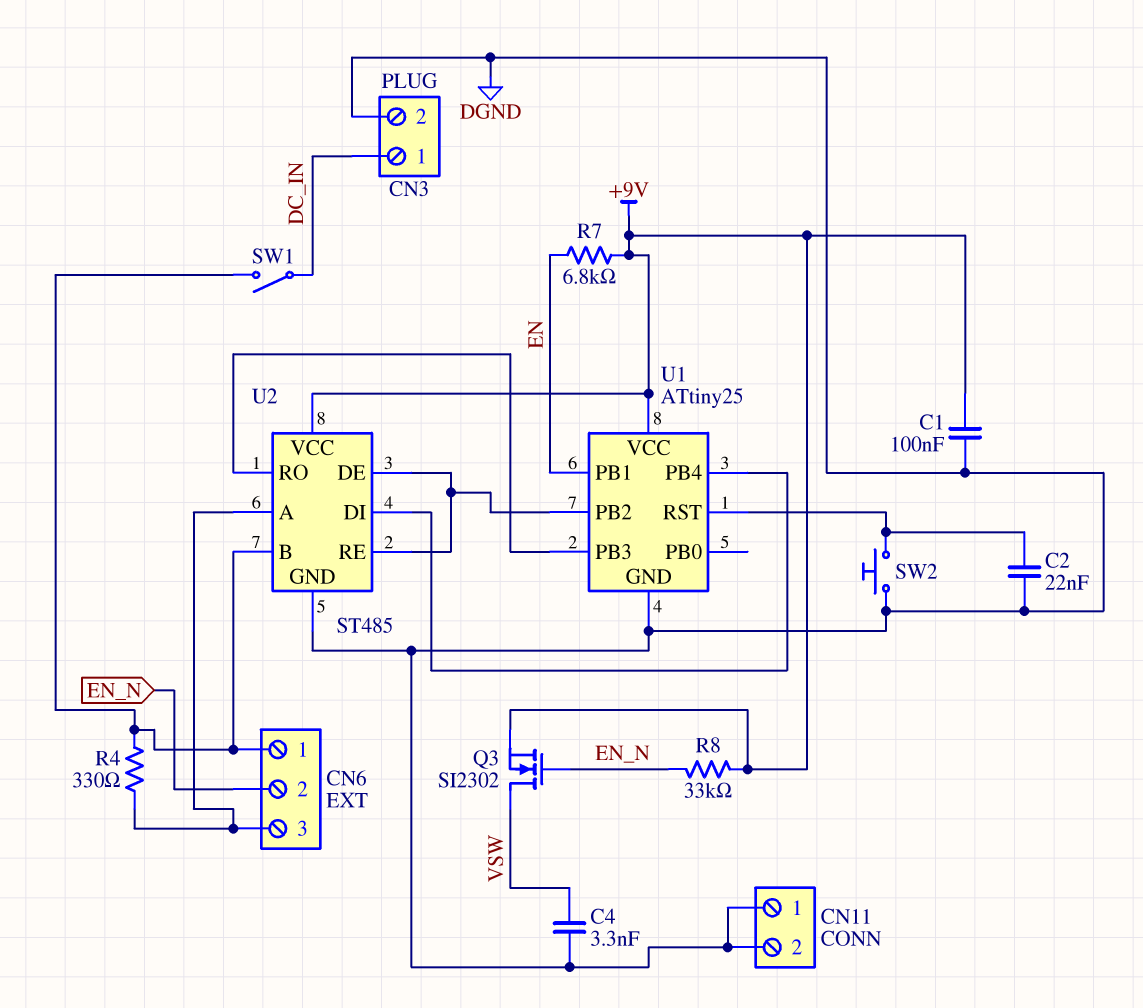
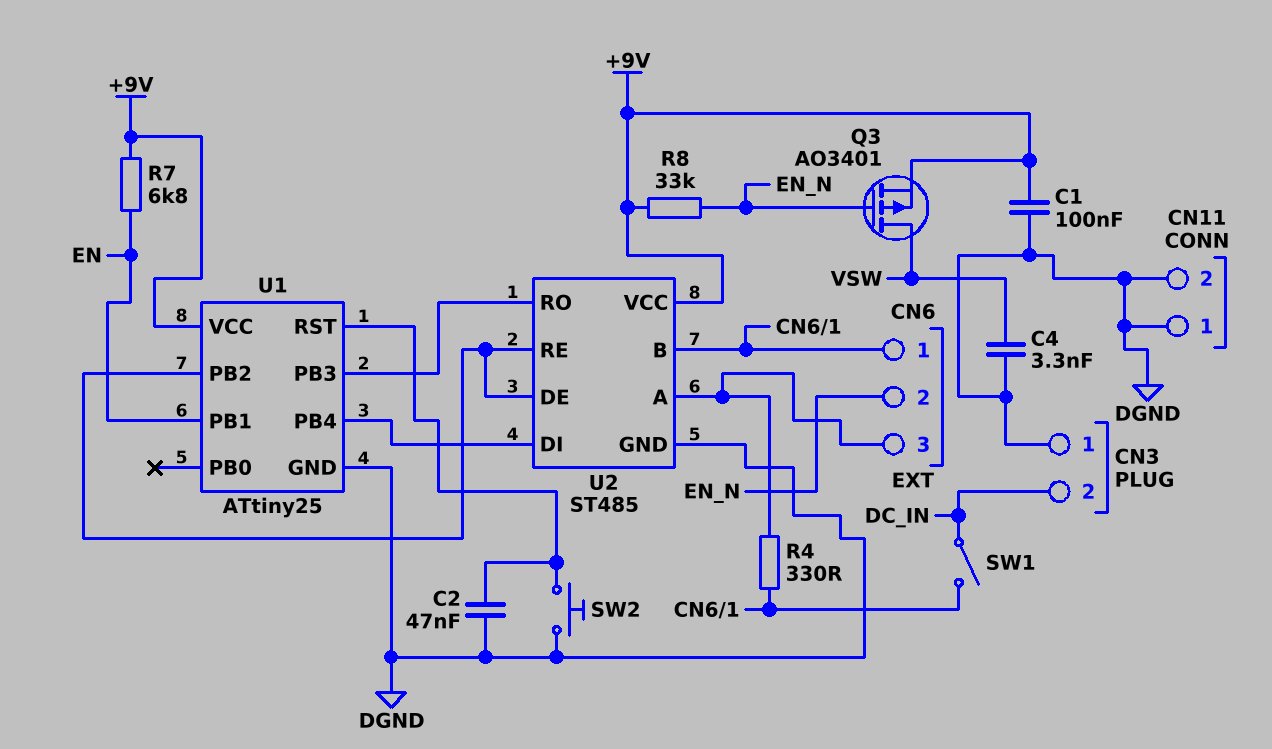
C2: 22nF (DGND, U1/RST) -> 47nF (DGND, U1/RST)
CN3 pin 1: DC_IN -> DGND
CN3 pin 2: DGND -> DC_IN
Q3: NMOS SI2302 (G EN_N, D VSW, S +9V) -> PMOS AO3401 (G EN_N, D VSW, S +9V)

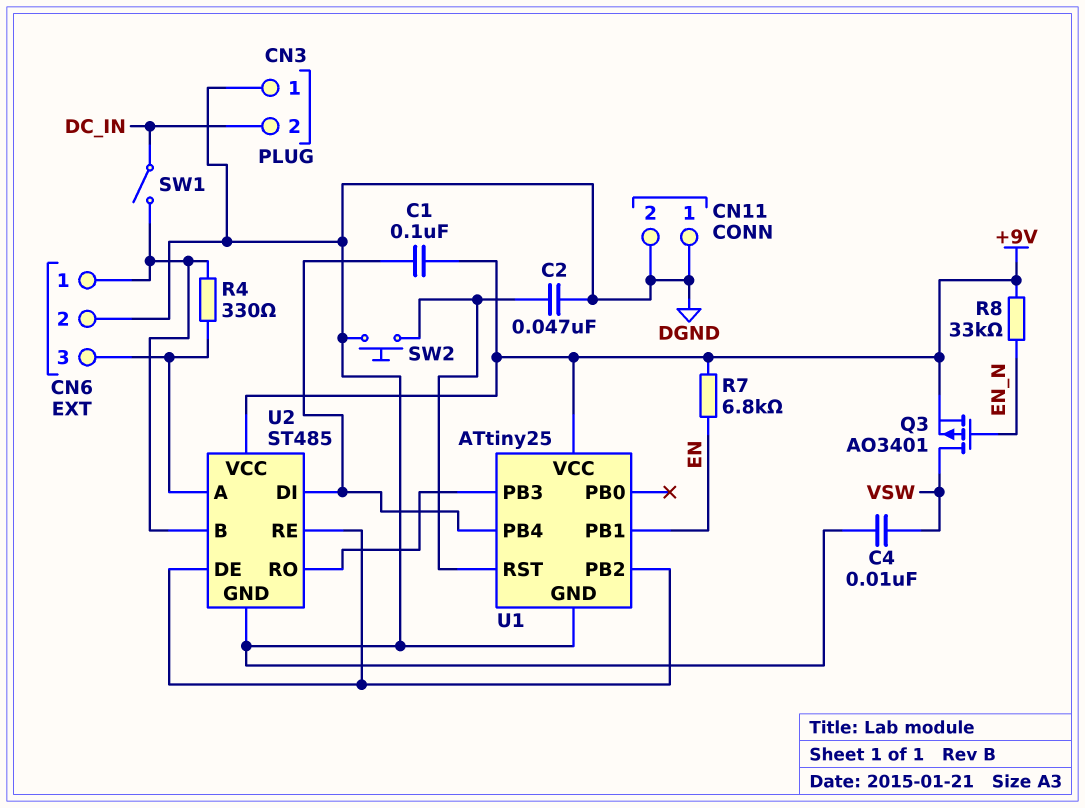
C1: 100nF (+9V, DGND) -> 100nF (+9V, U1/PB4)
C4: 3.3nF (DGND, VSW) -> 10nF (DGND, VSW)
CN6 pin 2: EN_N -> DGND

